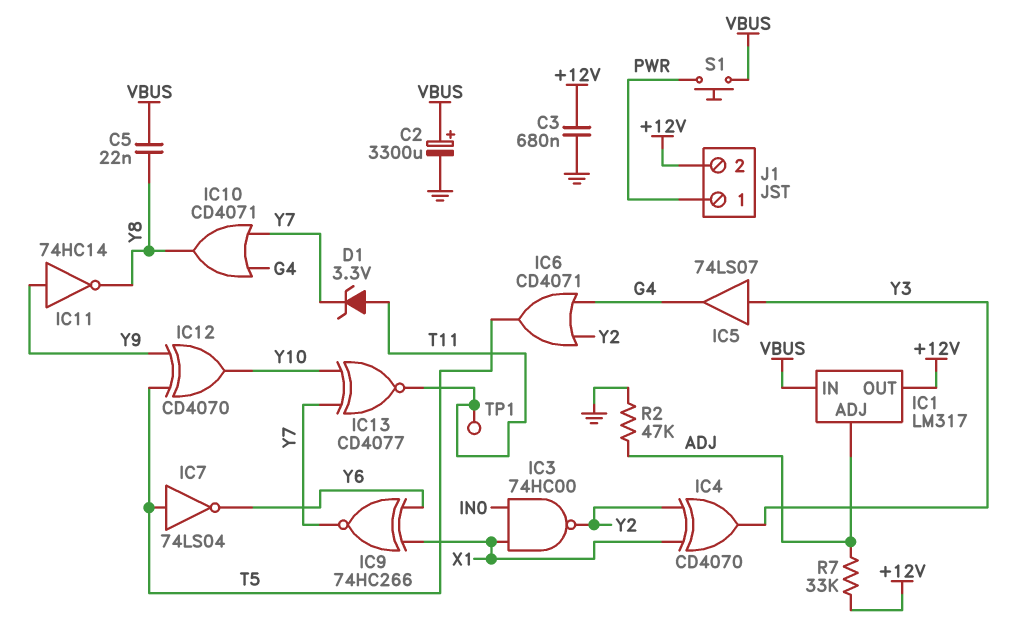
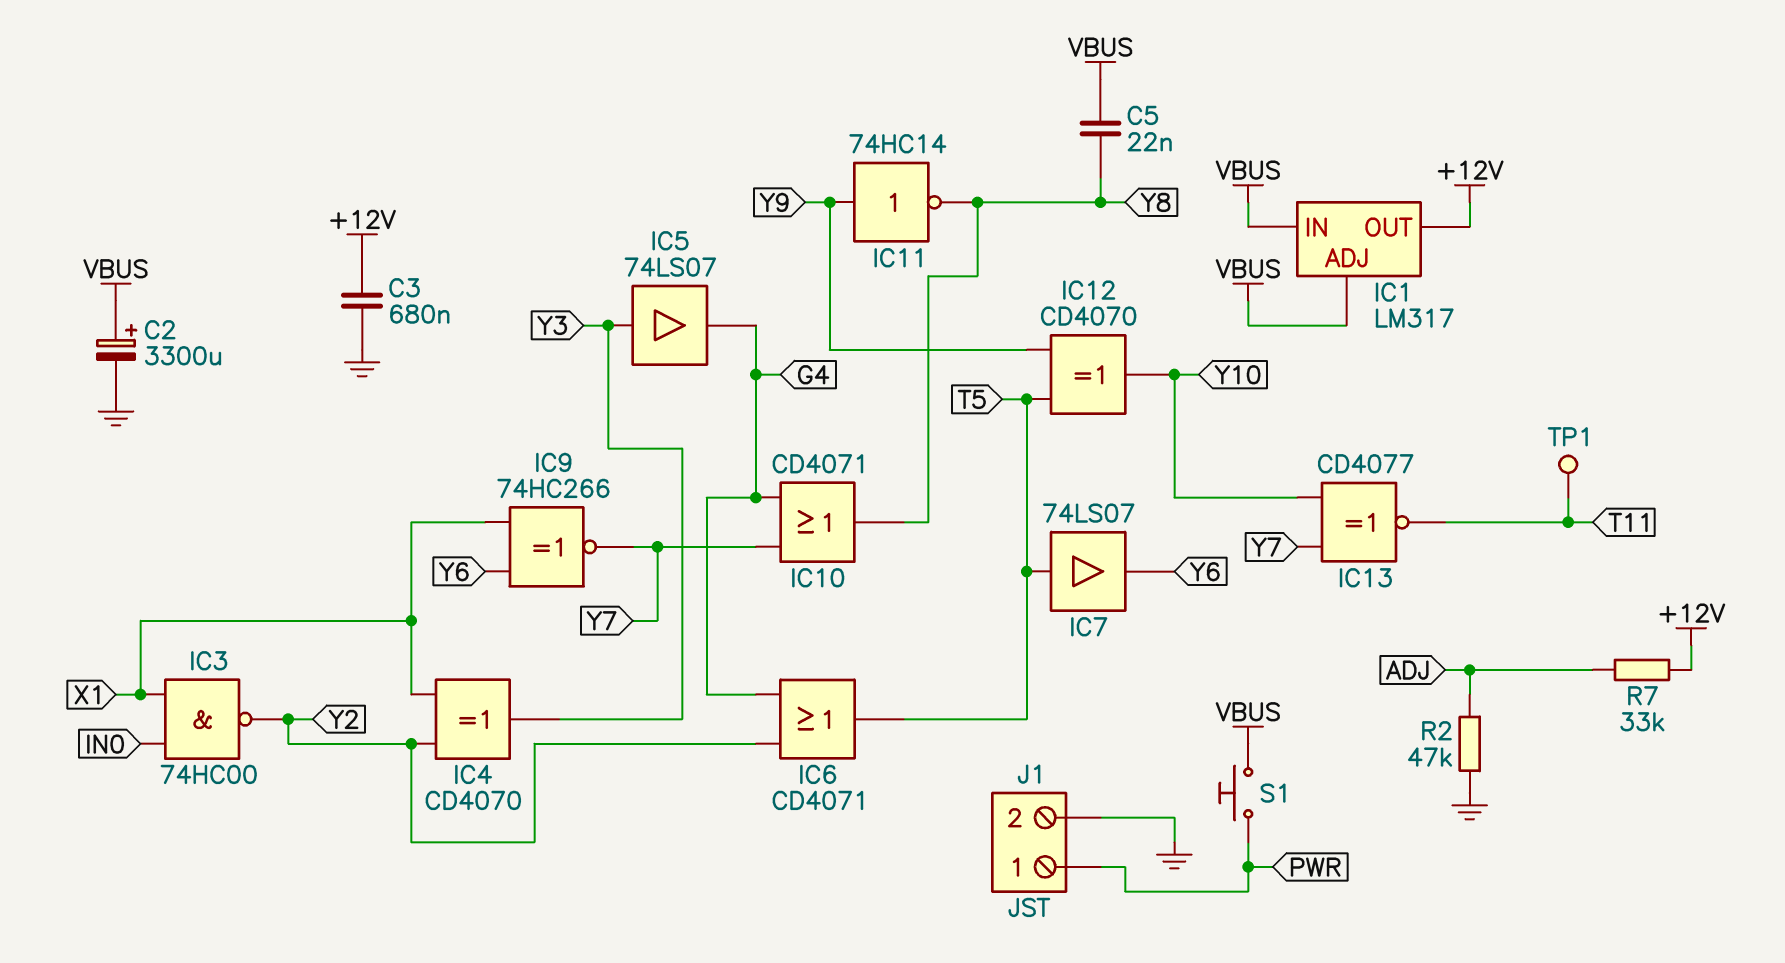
D1: zener 3.3V (A T11, K Y7) -> none
IC1 pin ADJ: ADJ -> VBUS
IC7: NOT 74LS04 (in T5, out Y6) -> buffer 74LS07 (in T5, out Y6)
J1 pin 2: +12V -> GND

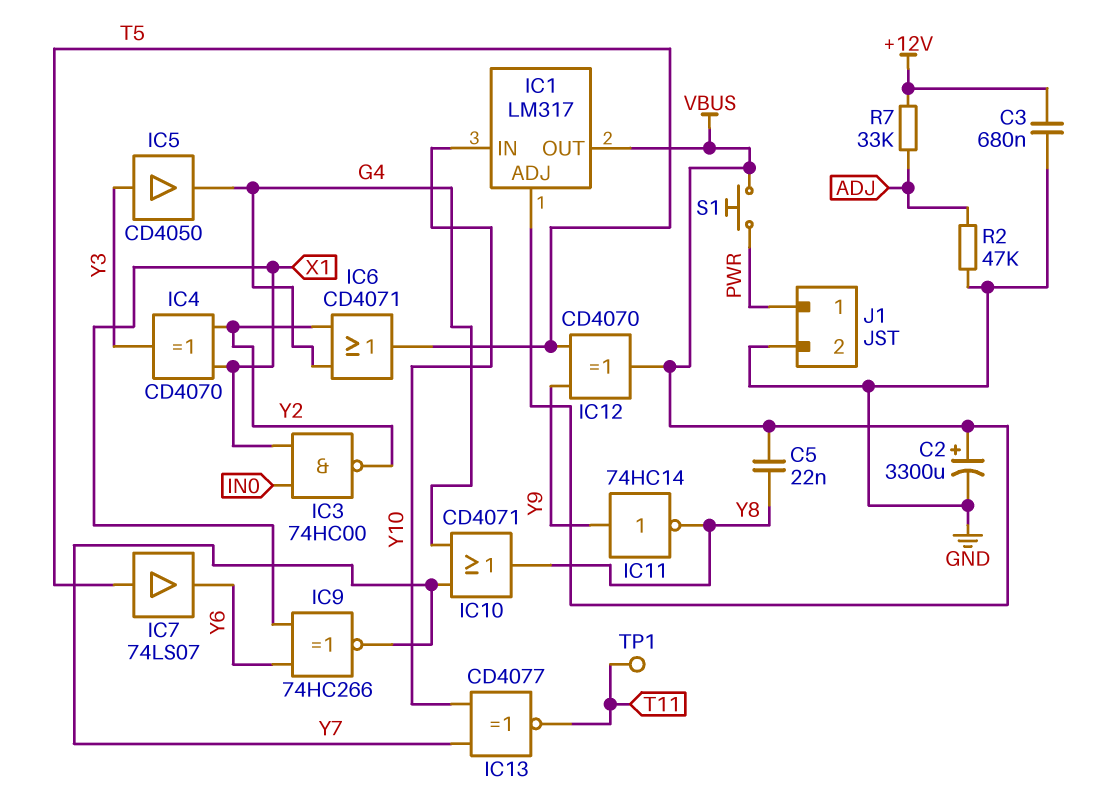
IC1 pin IN: VBUS -> Y10
IC1 pin OUT: +12V -> VBUS
IC5: buffer 74LS07 (in Y3, out G4) -> buffer CD4050 (in Y3, out G4)
IC12: XOR CD4070 (in T5, in Y9, out Y10) -> XOR CD4070 (in T5, in Y9, out VBUS)

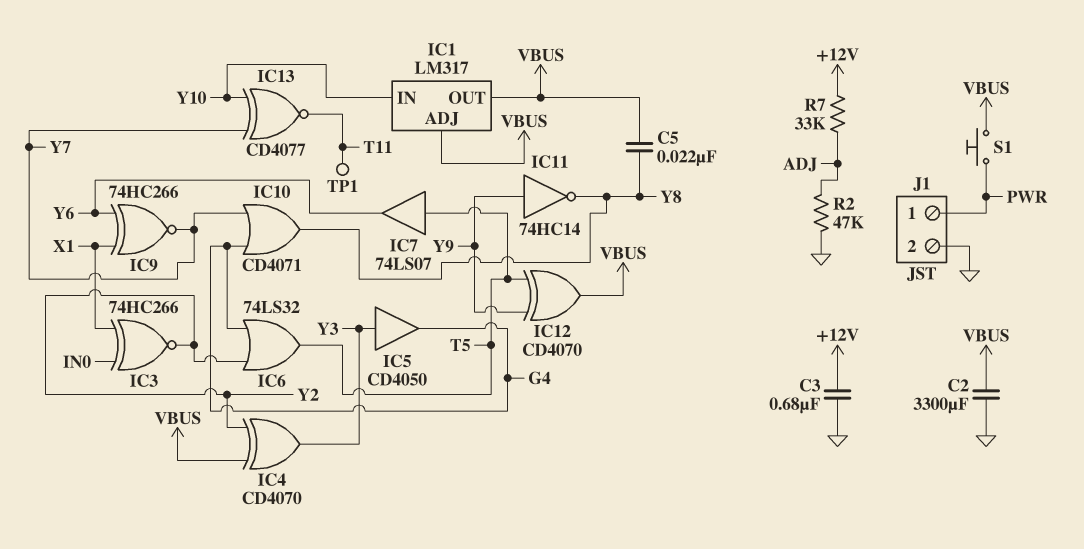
C2: 3300uF (plus VBUS, minus GND) -> 3300uF (GND, VBUS)
IC3: NAND 74HC00 (in IN0, in X1, out Y2) -> XNOR 74HC266 (in IN0, in X1, out Y2)
IC4: XOR CD4070 (in X1, in Y2, out Y3) -> XOR CD4070 (in VBUS, in Y2, out Y3)
IC6: OR CD4071 (in G4, in Y2, out T5) -> OR 74LS32 (in G4, in Y2, out T5)

